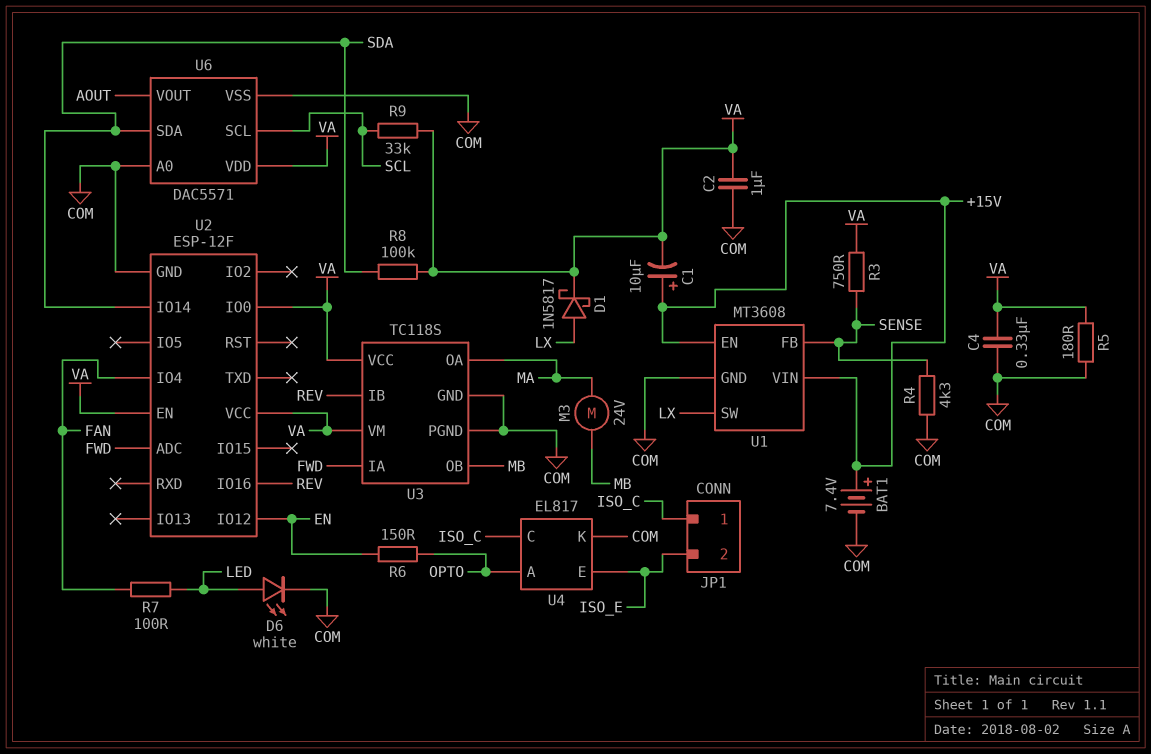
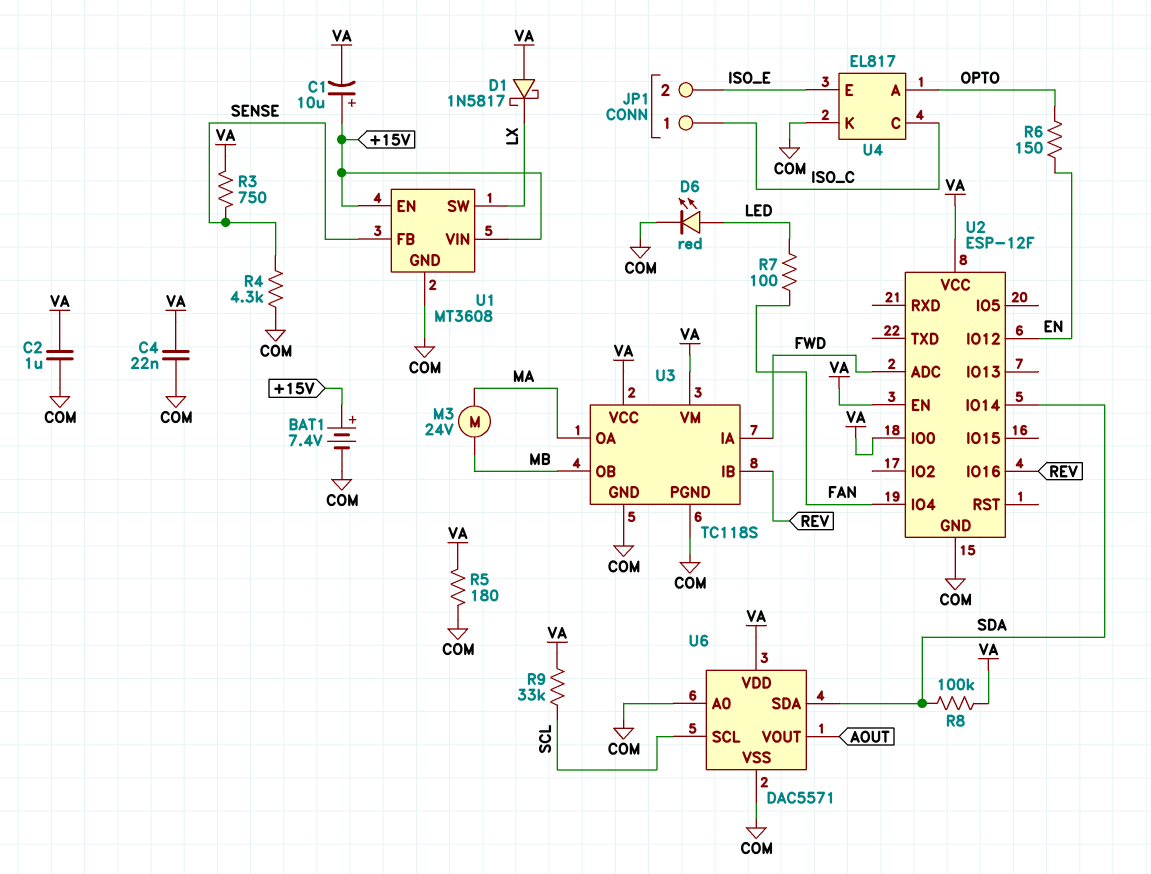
C4: 330nF (COM, VA) -> 22nF (COM, VA)
D1: schottky 1N5817 (A LX, K VA) -> schottky 1N5817 (A VA, K LX)
D6: LED white (A LED, K COM) -> LED red (A LED, K COM)

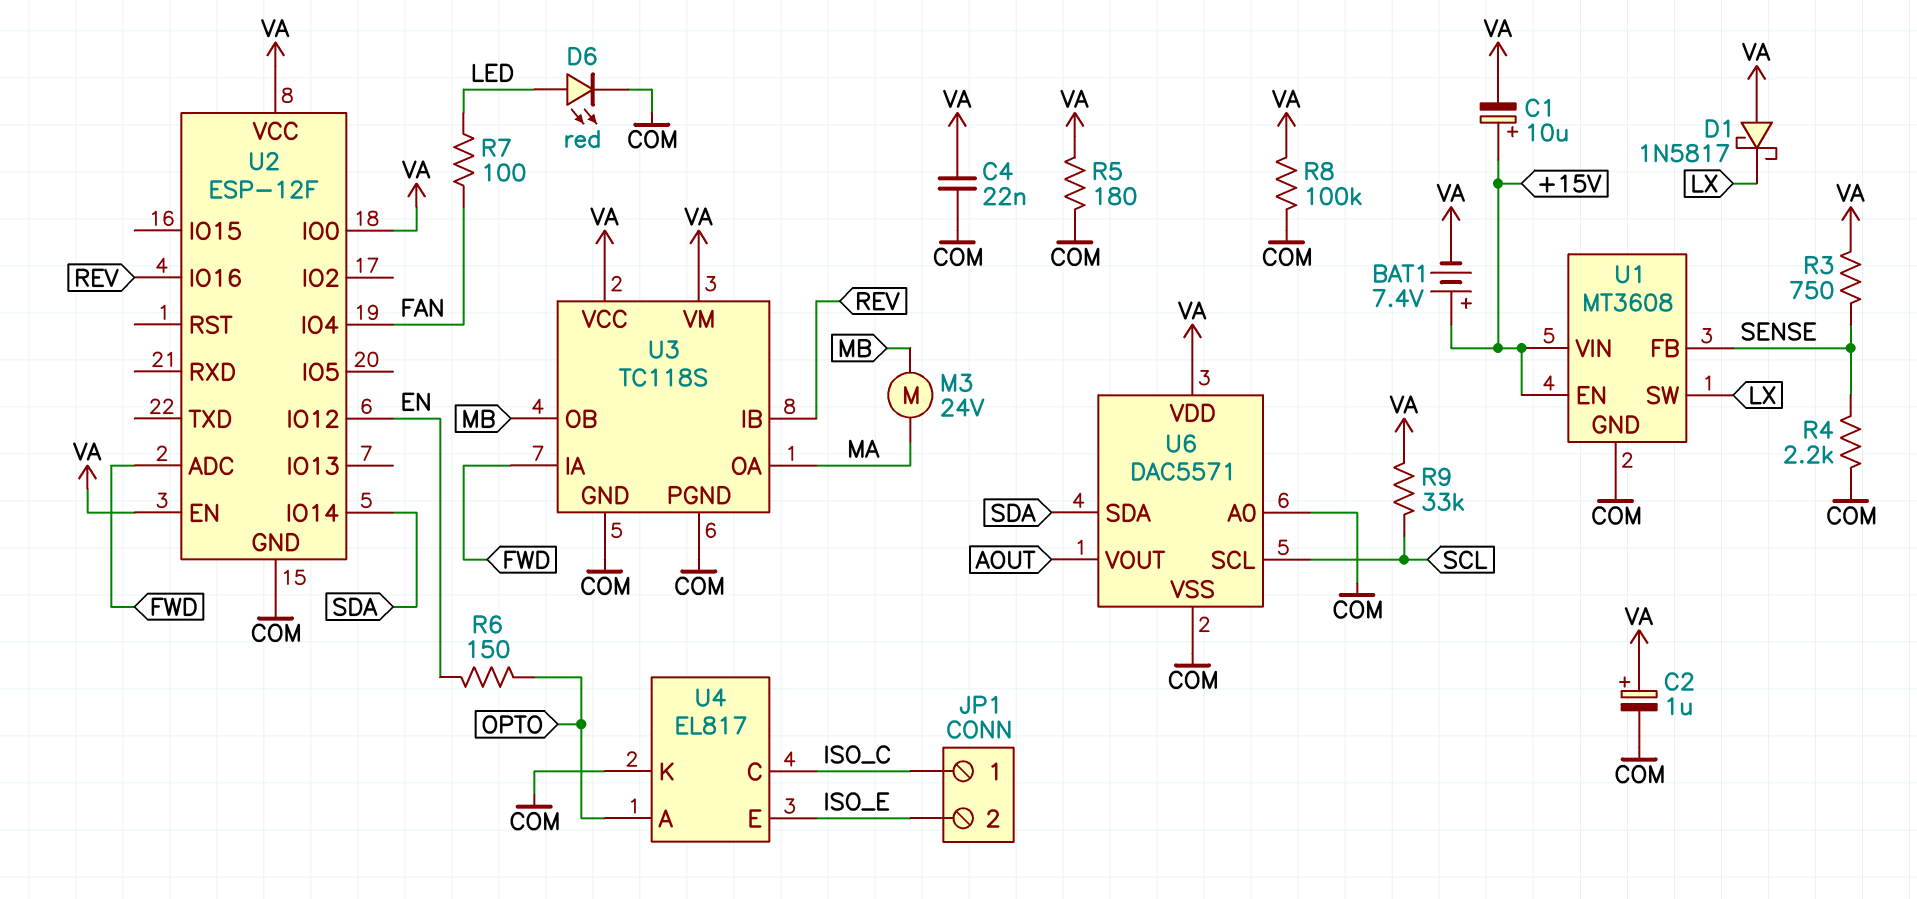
BAT1: 7.4V (plus +15V, minus COM) -> 7.4V (plus +15V, minus VA)
C2: 1uF (COM, VA) -> 1uF (plus VA, minus COM)
R4: 4.3k (COM, SENSE) -> 2.2k (COM, SENSE)
R8: 100k (SDA, VA) -> 100k (COM, VA)

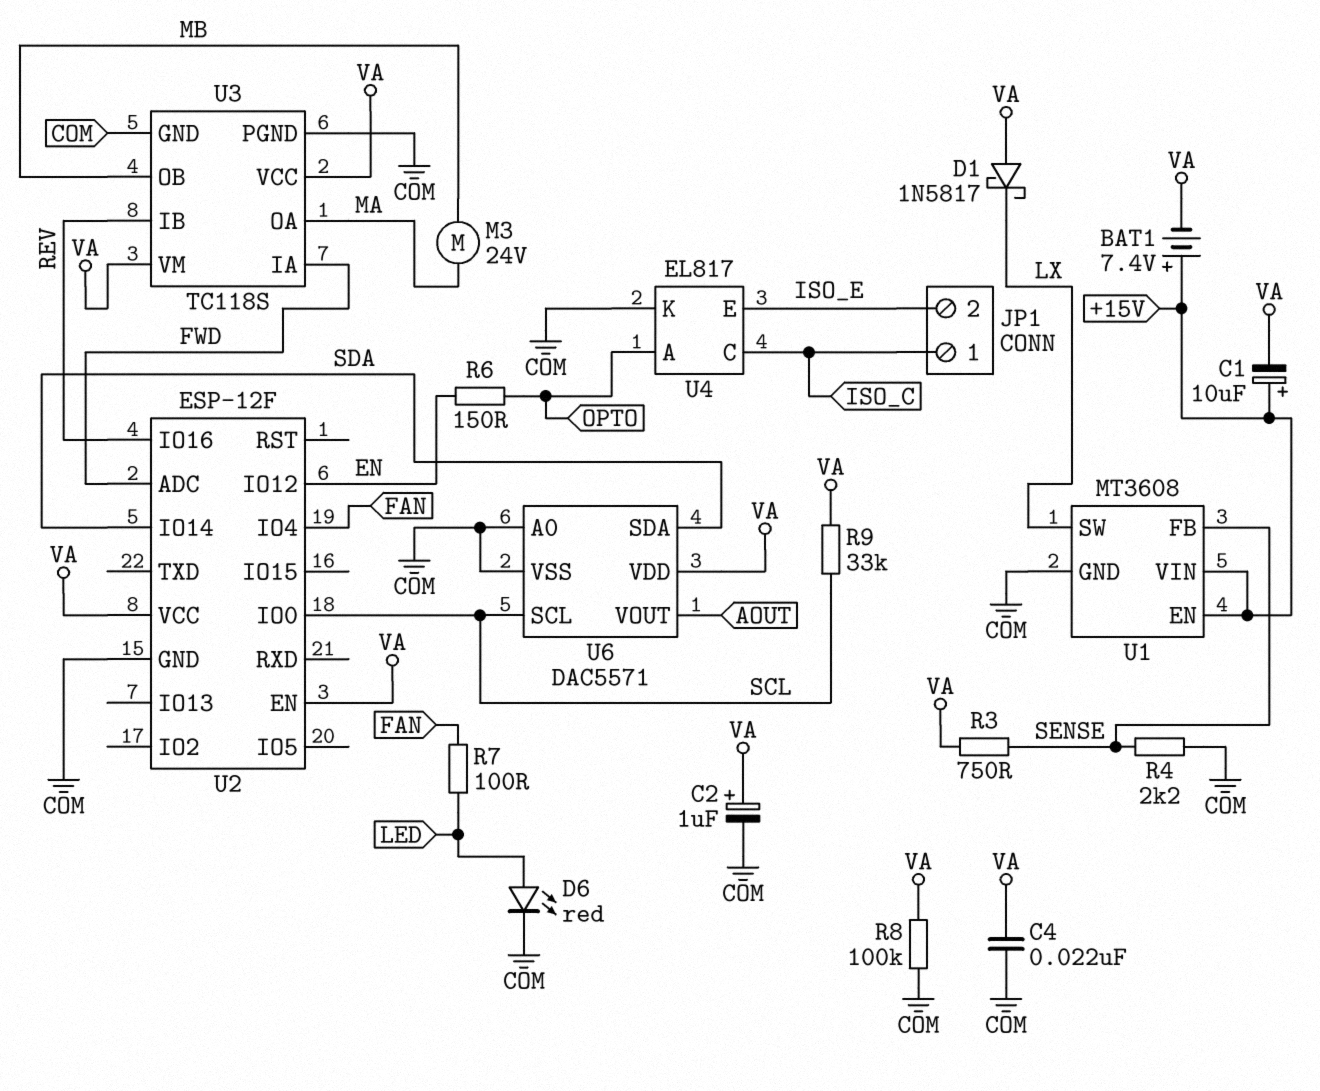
R5: 180 (COM, VA) -> none
U2 pin IO0: VA -> SCL

